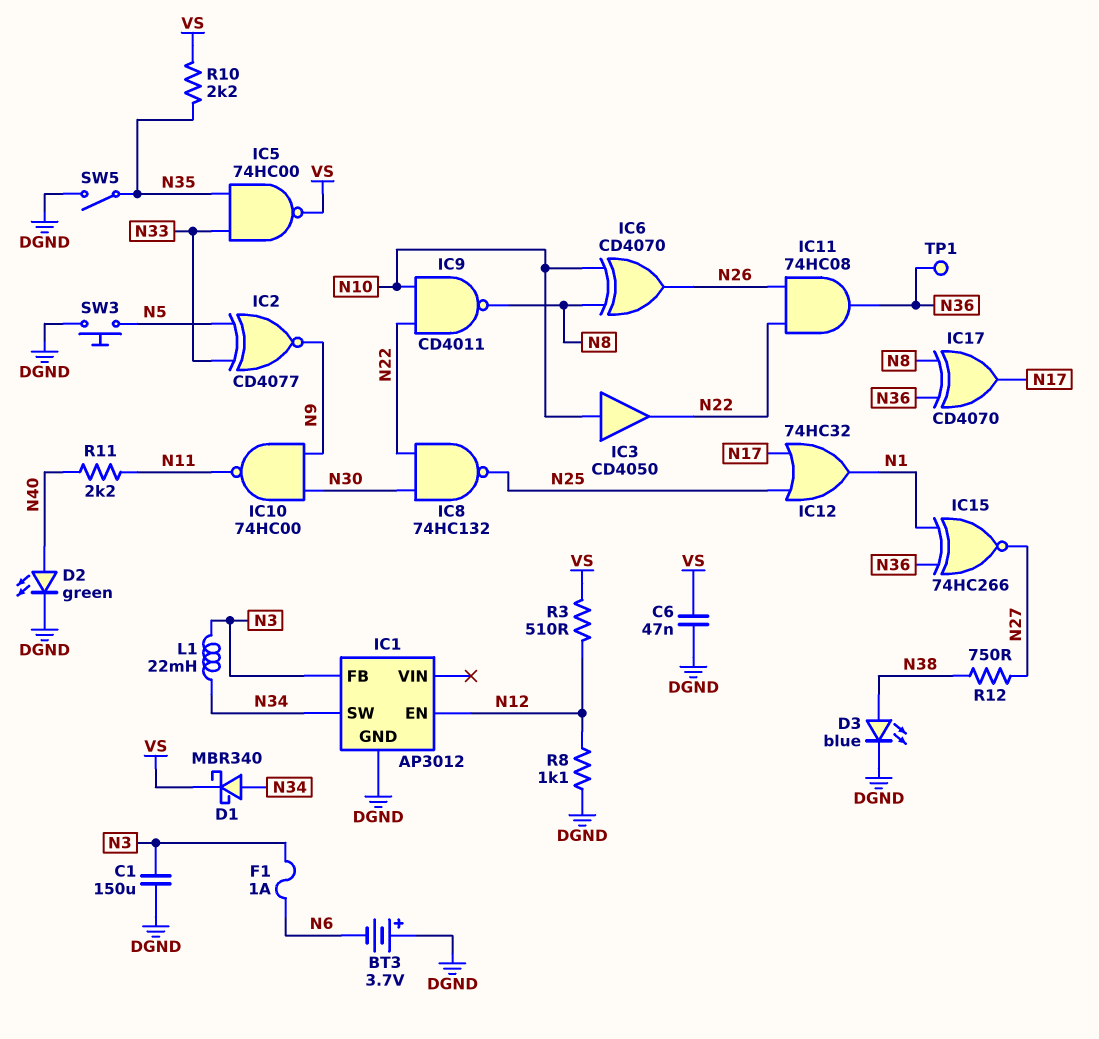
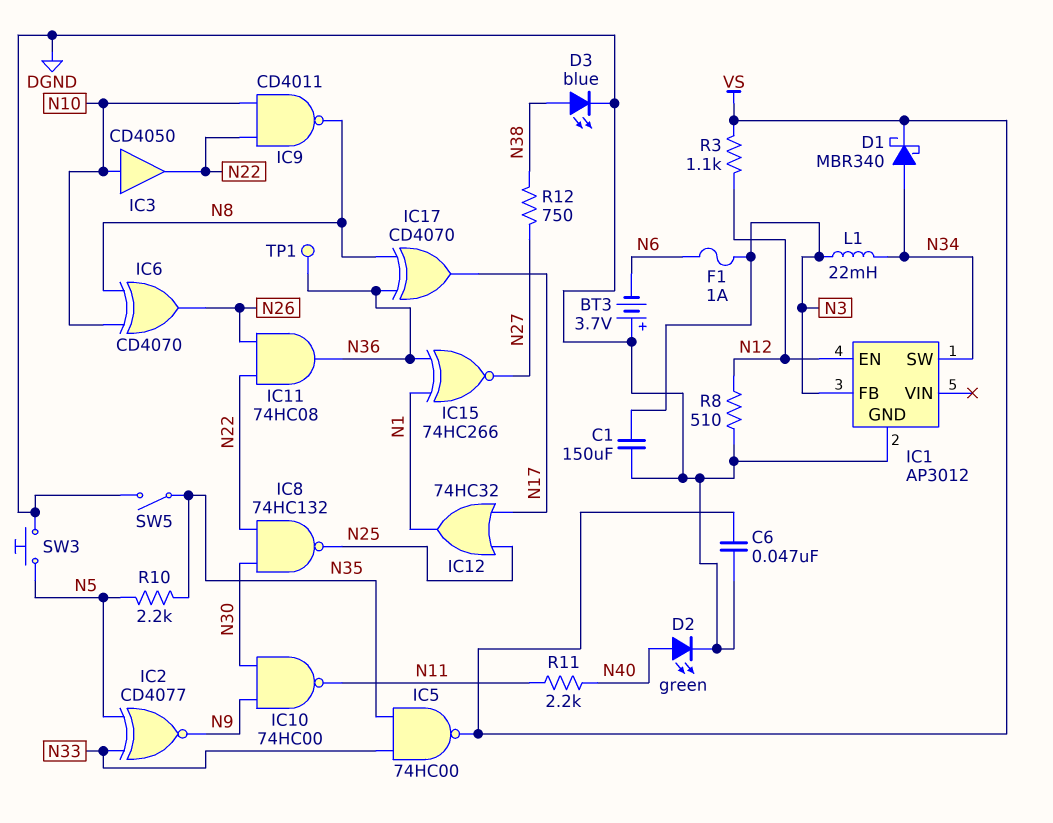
R3: 510 (N12, VS) -> 1.1k (N12, VS)
R8: 1.1k (DGND, N12) -> 510 (DGND, N12)
R10: 2.2k (N35, VS) -> 2.2k (N5, N35)

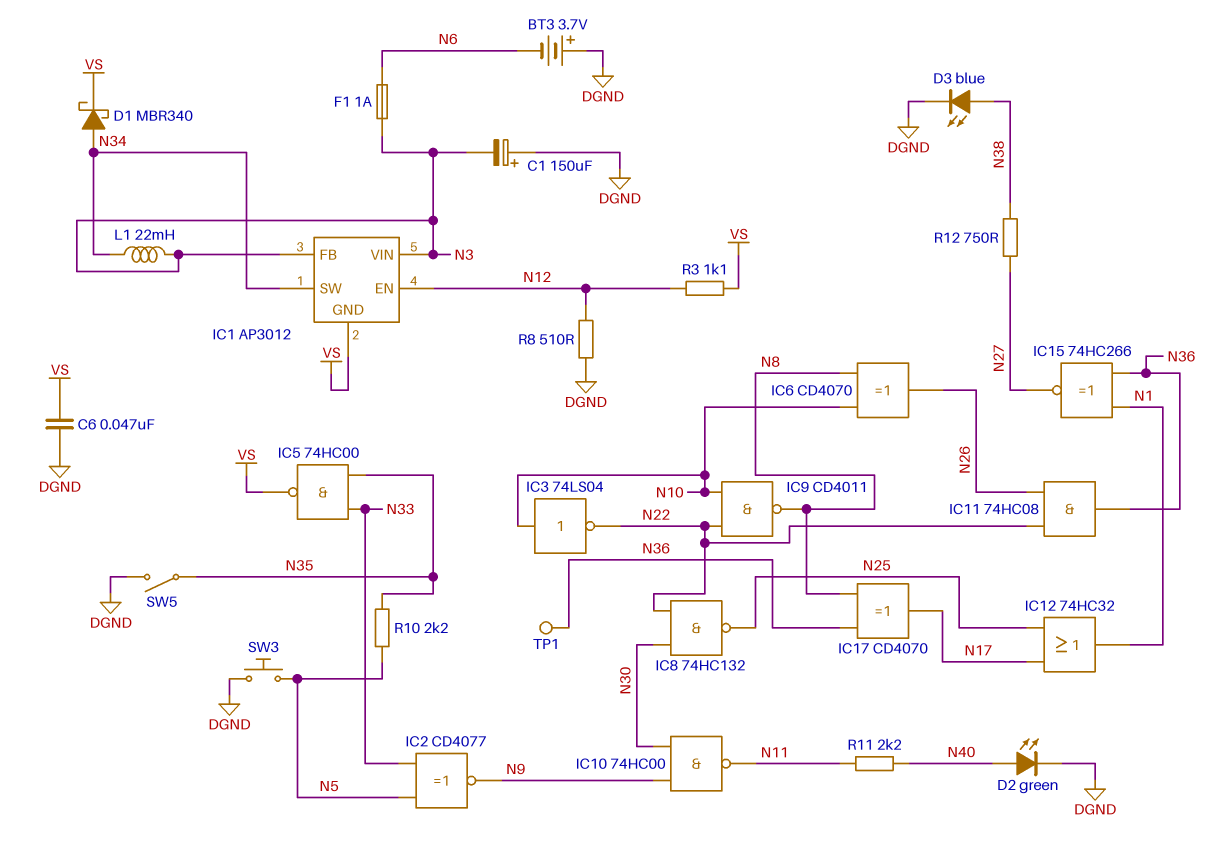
C1: 150uF (DGND, N3) -> 150uF (plus DGND, minus N3)
IC1 pin GND: DGND -> VS
IC1 pin VIN: none -> N3
IC3: buffer CD4050 (in N10, out N22) -> NOT 74LS04 (in N10, out N22)

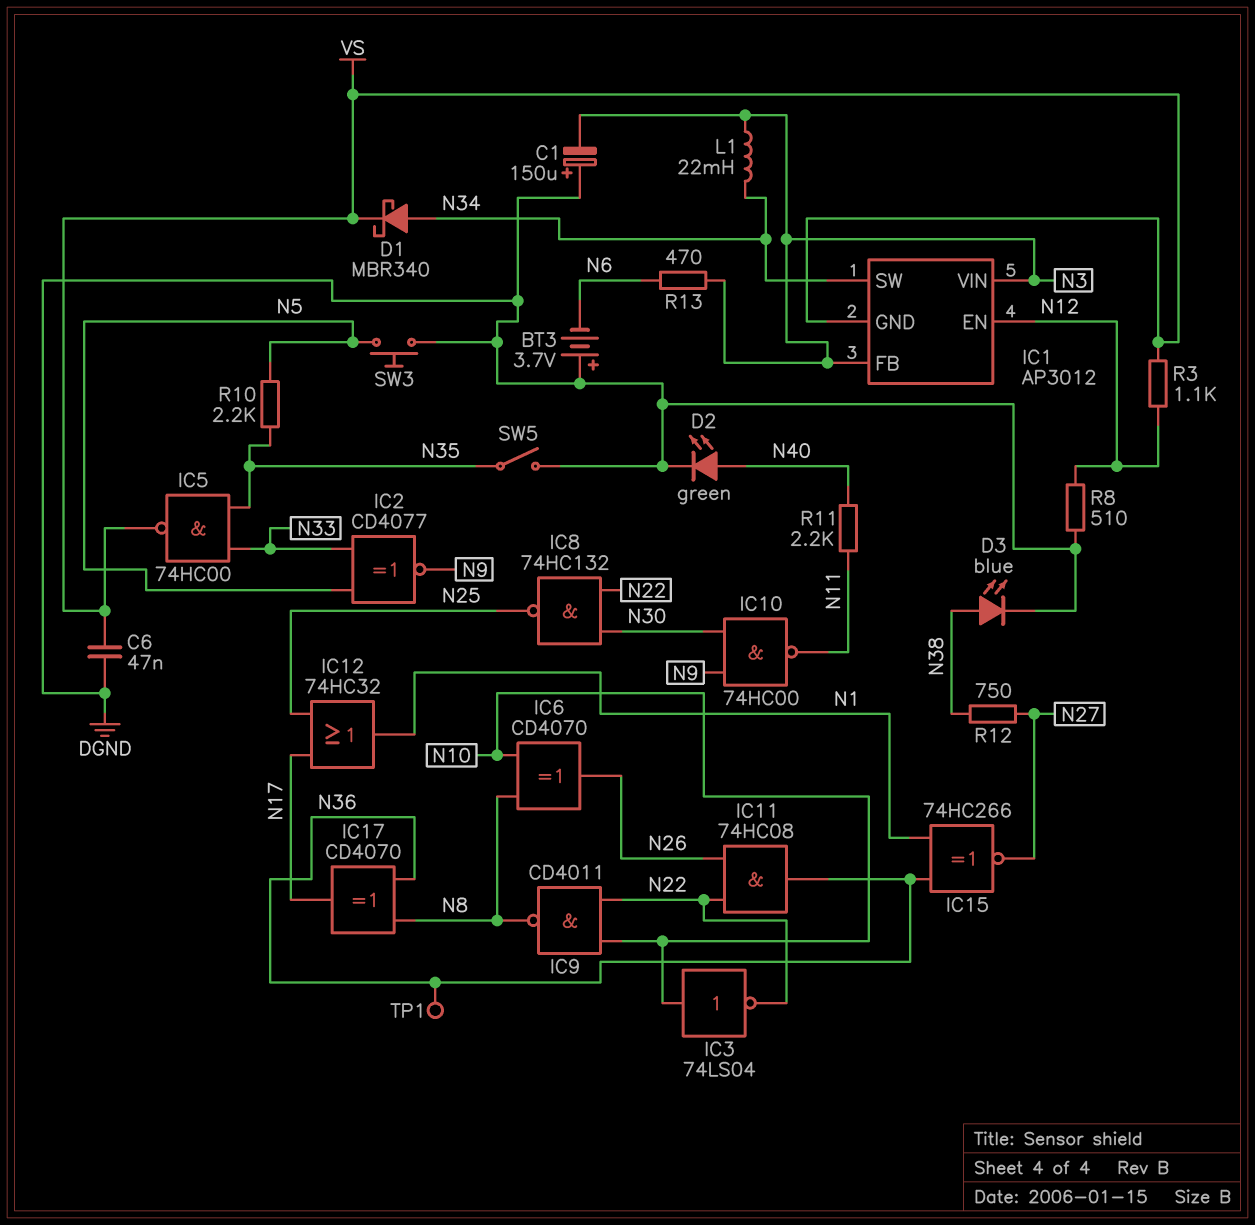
F1: 1A (N3, N6) -> none
R13: none -> 470 (N3, N6)

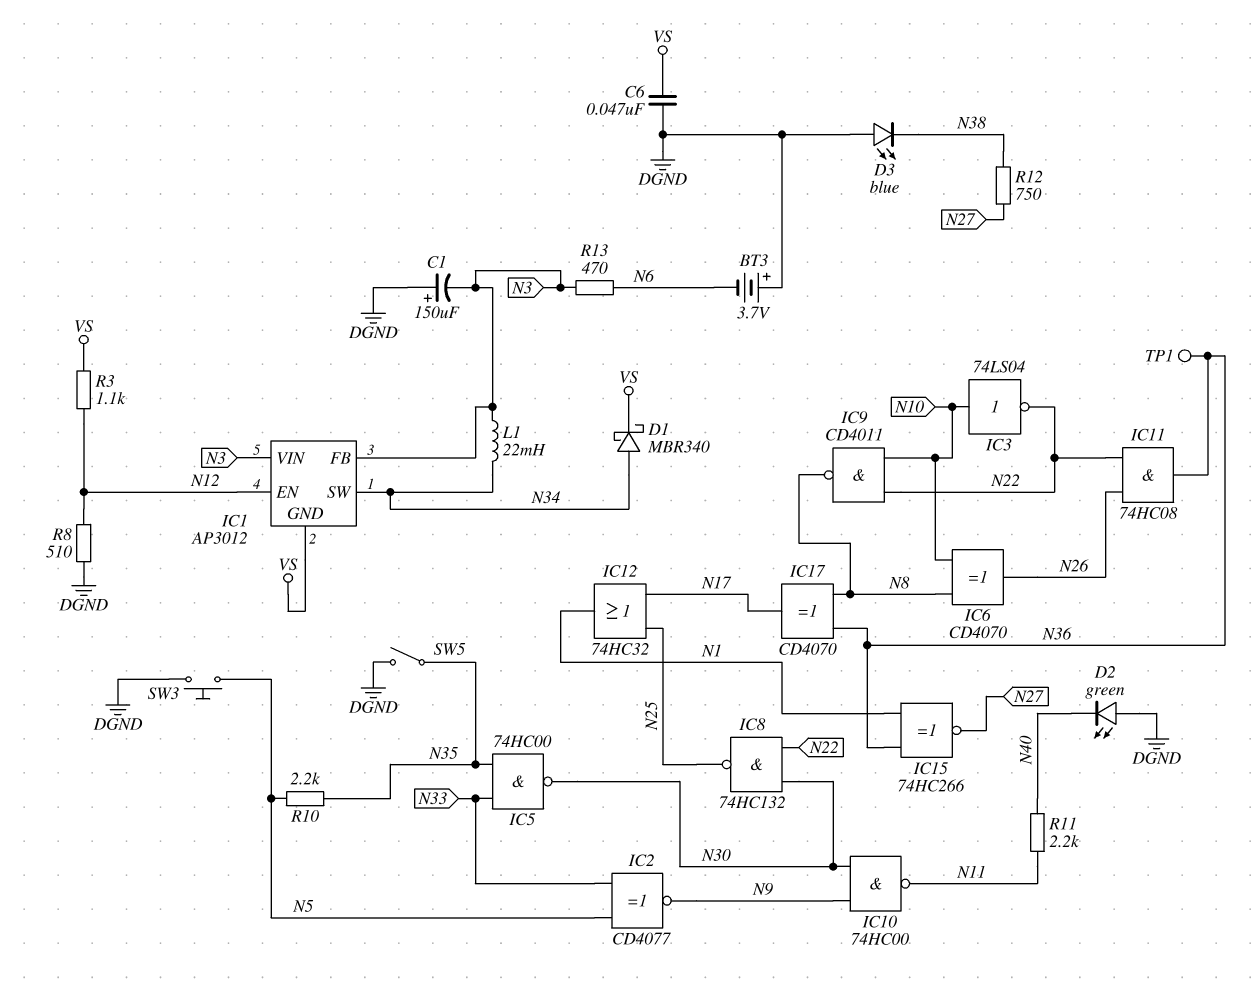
D2: LED green (A N40, K DGND) -> LED green (A DGND, K N40)
D3: LED blue (A N38, K DGND) -> LED blue (A DGND, K N38)
IC5: NAND 74HC00 (in N33, in N35, out VS) -> NAND 74HC00 (in N33, in N35, out N30)

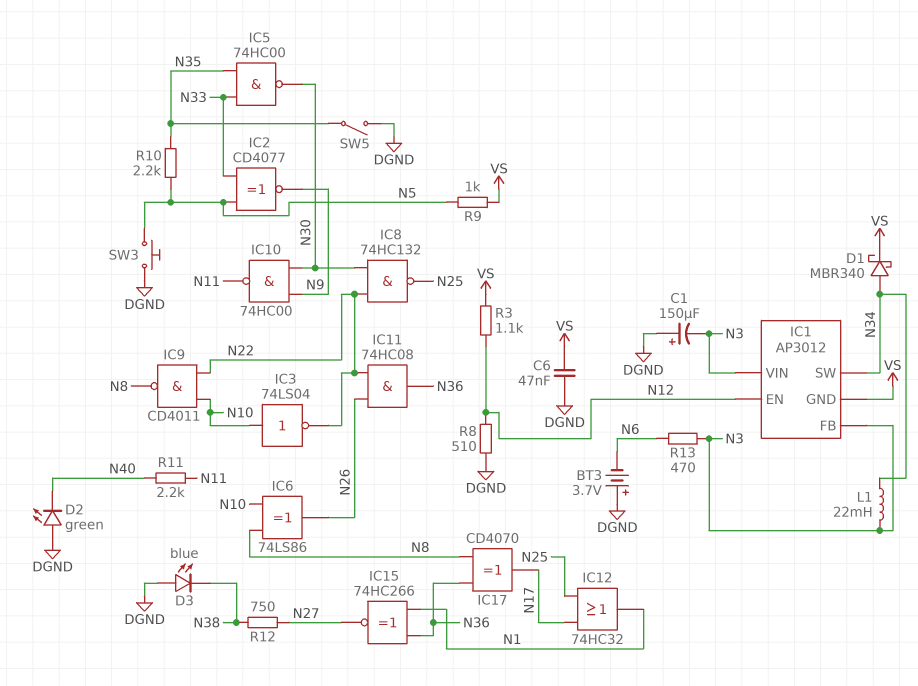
IC6: XOR CD4070 (in N8, in N10, out N26) -> XOR 74LS86 (in N8, in N10, out N26)
R9: none -> 1k (N5, VS)
TP1: test point (N36) -> none

